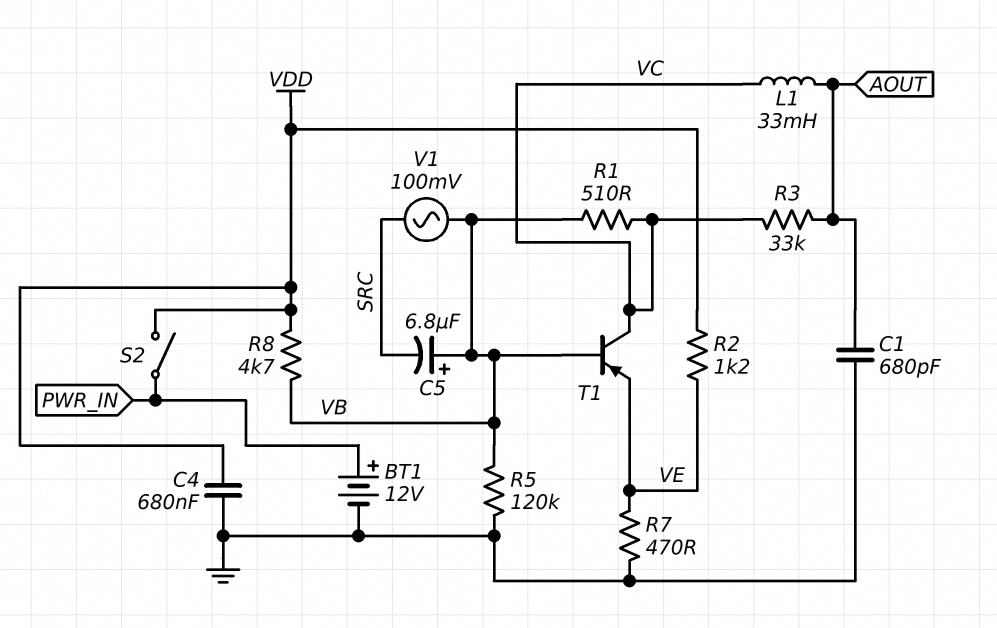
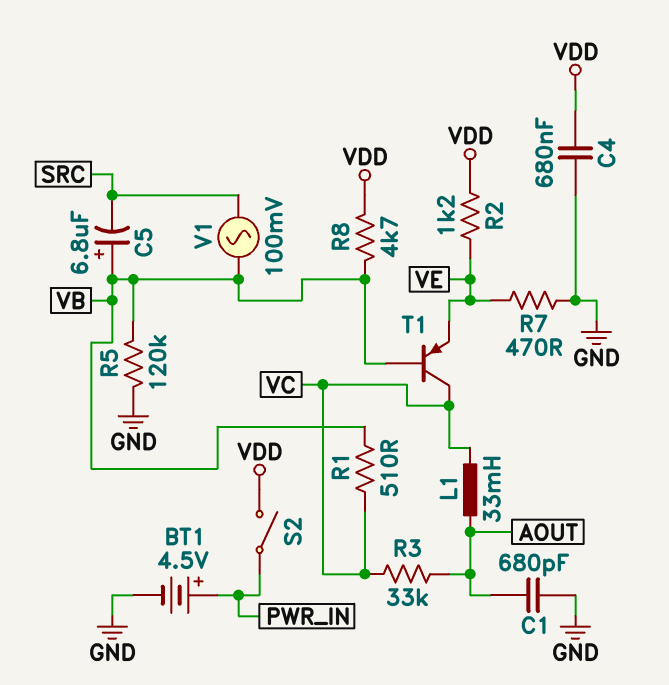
BT1: 12V (plus PWR_IN, minus GND) -> 4.5V (plus PWR_IN, minus GND)

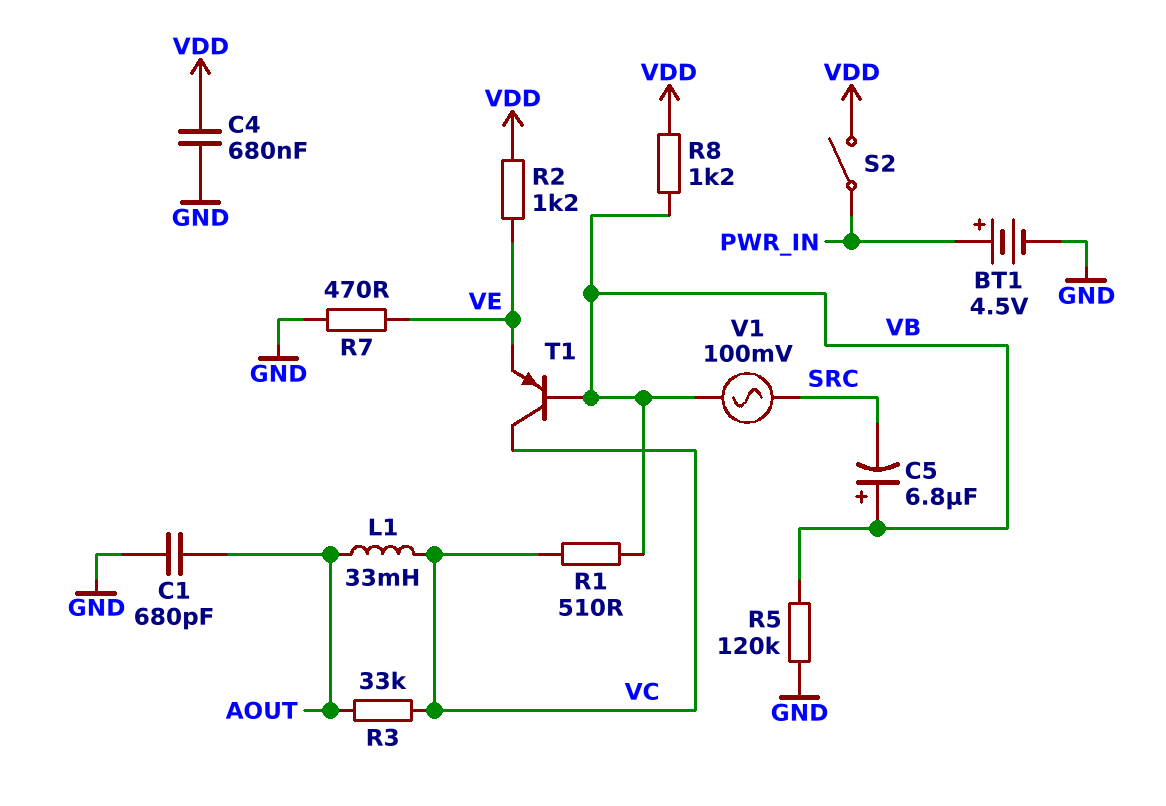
R8: 4.7k (VB, VDD) -> 1.2k (VB, VDD)

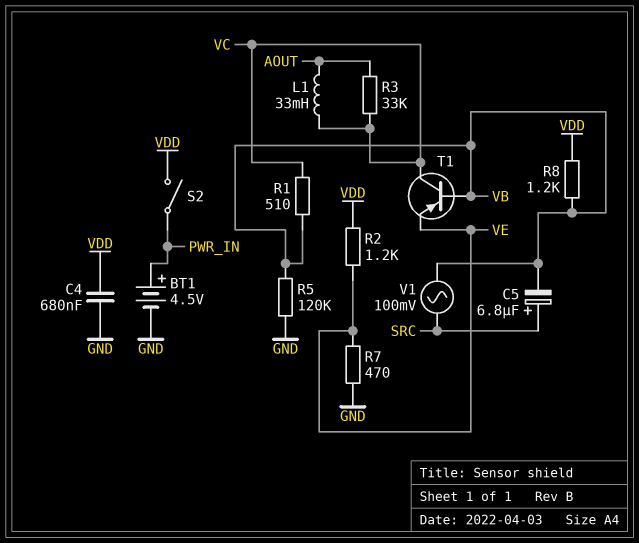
C1: 680pF (AOUT, GND) -> none
C5: 6.8uF (plus VB, minus SRC) -> 6.8uF (plus SRC, minus VB)

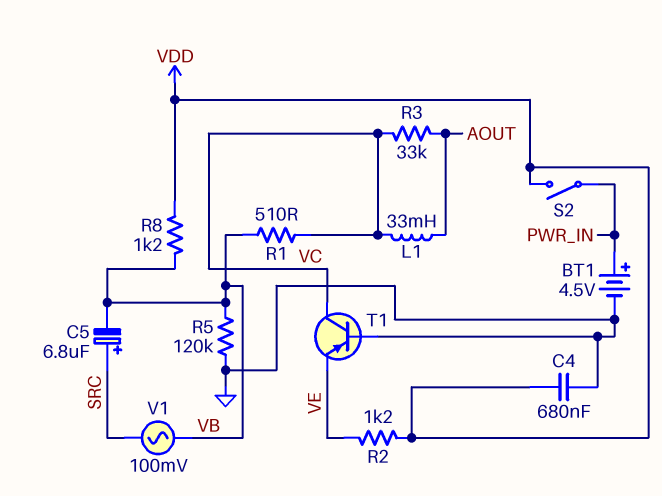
R7: 470 (GND, VE) -> none
T1: PNP (B VB, C VC, E VE) -> PNP (B GND, C VC, E VE)

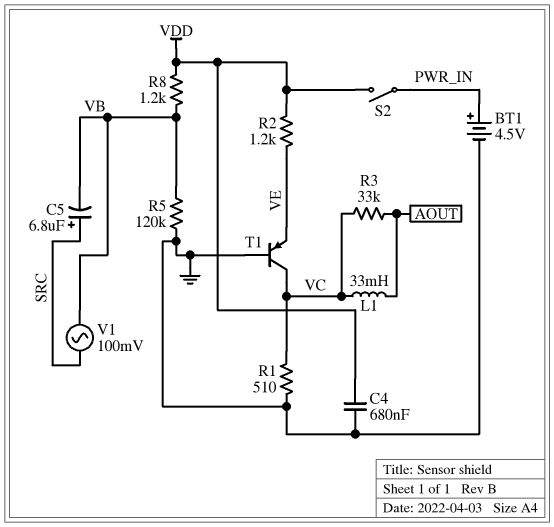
R1: 510 (VB, VC) -> 510 (GND, VC)

